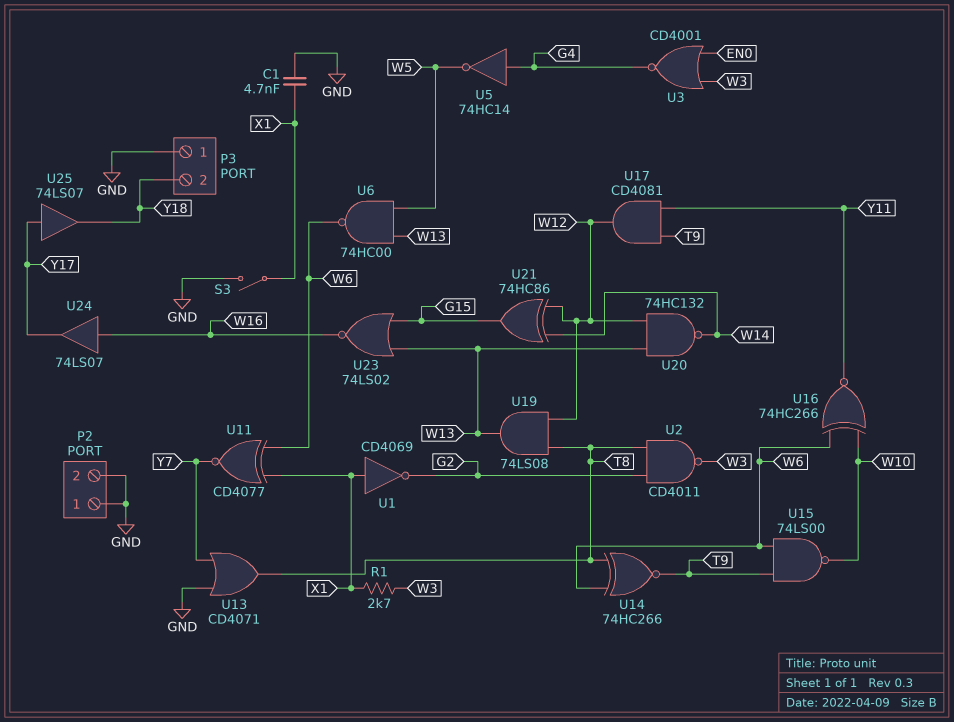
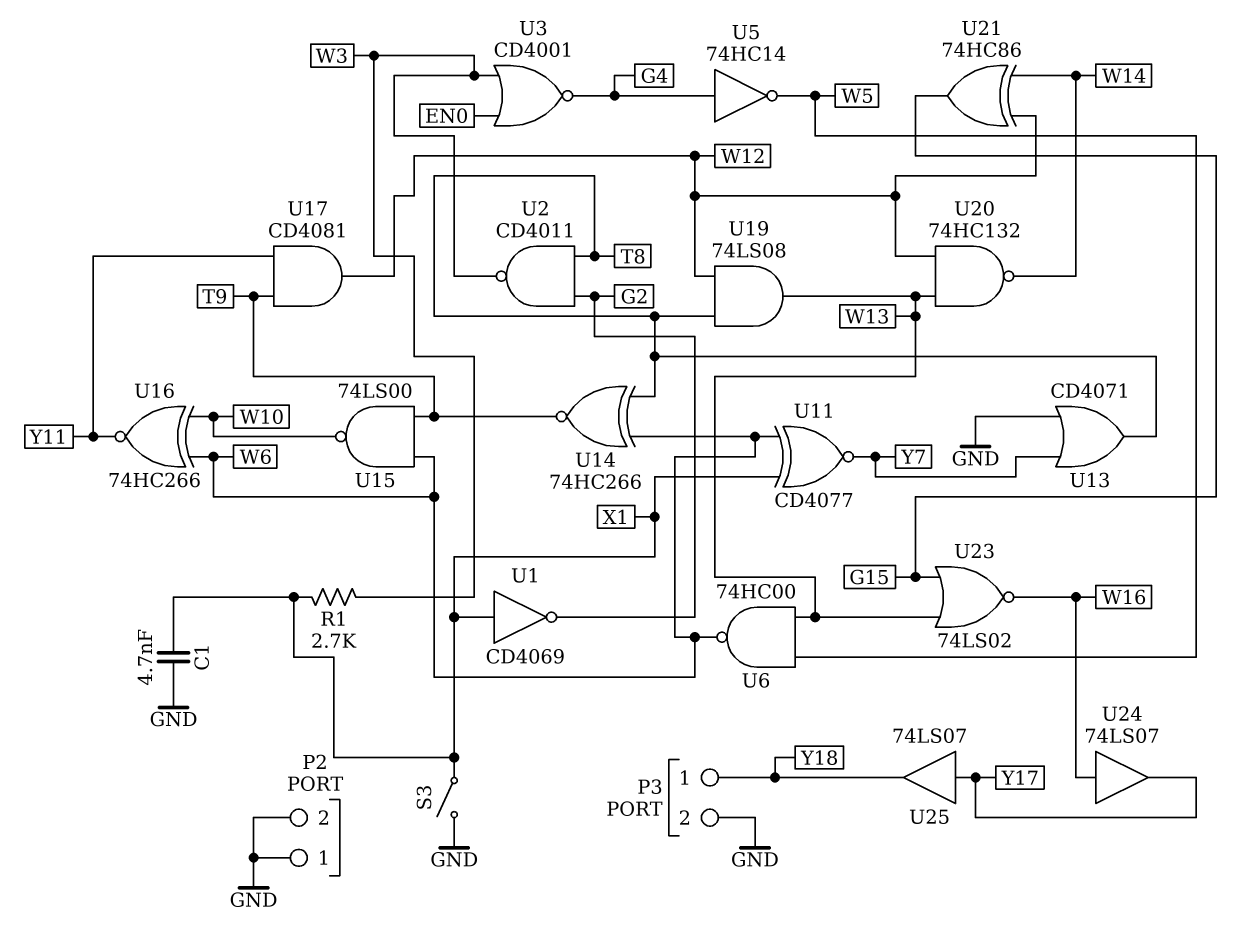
P3 pin 1: GND -> Y18
P3 pin 2: Y18 -> GND

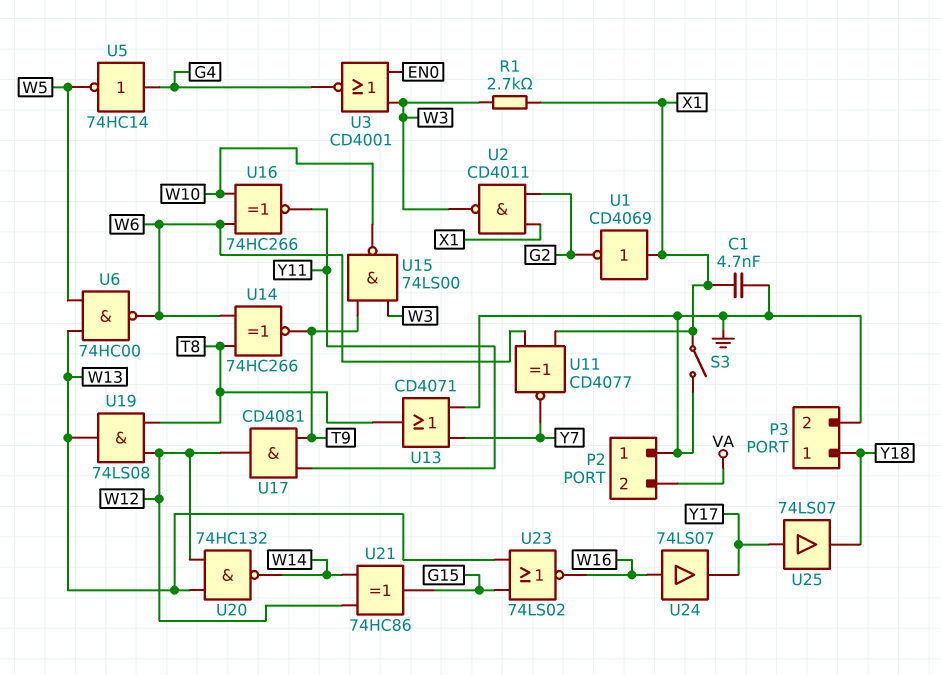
P2 pin 2: GND -> VA
U2: NAND CD4011 (in G2, in T8, out W3) -> NAND CD4011 (in G2, in X1, out W3)
U15: NAND 74LS00 (in T9, in W6, out W10) -> NAND 74LS00 (in T9, in W3, out W10)

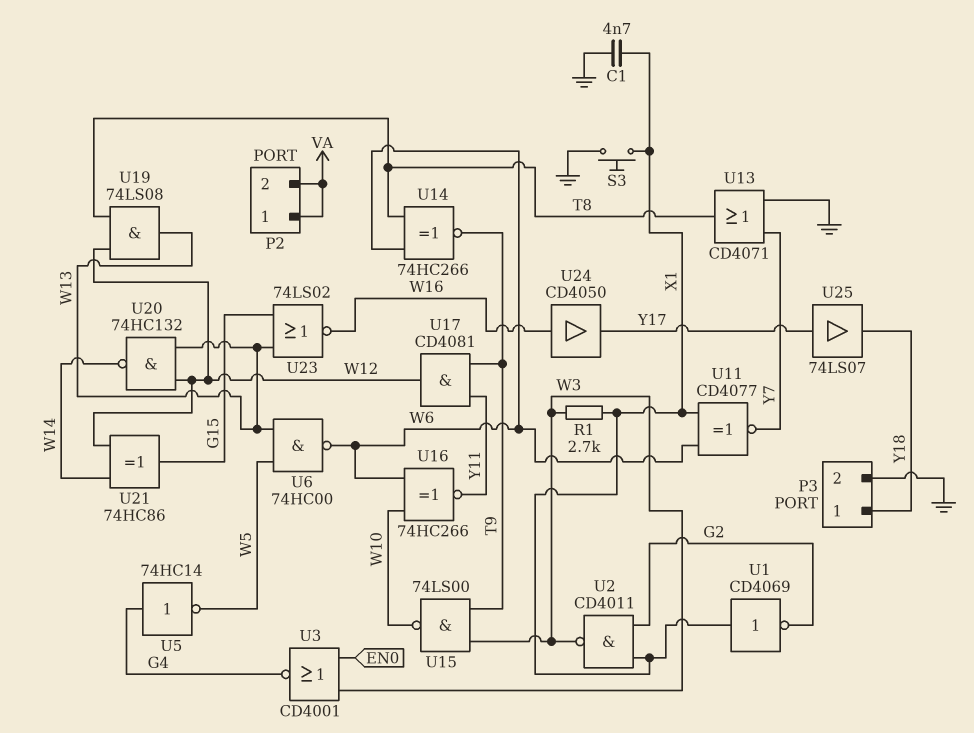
P2 pin 1: GND -> VA
S3: switch (GND, X1) -> button (GND, X1)
U24: buffer 74LS07 (in W16, out Y17) -> buffer CD4050 (in W16, out Y17)

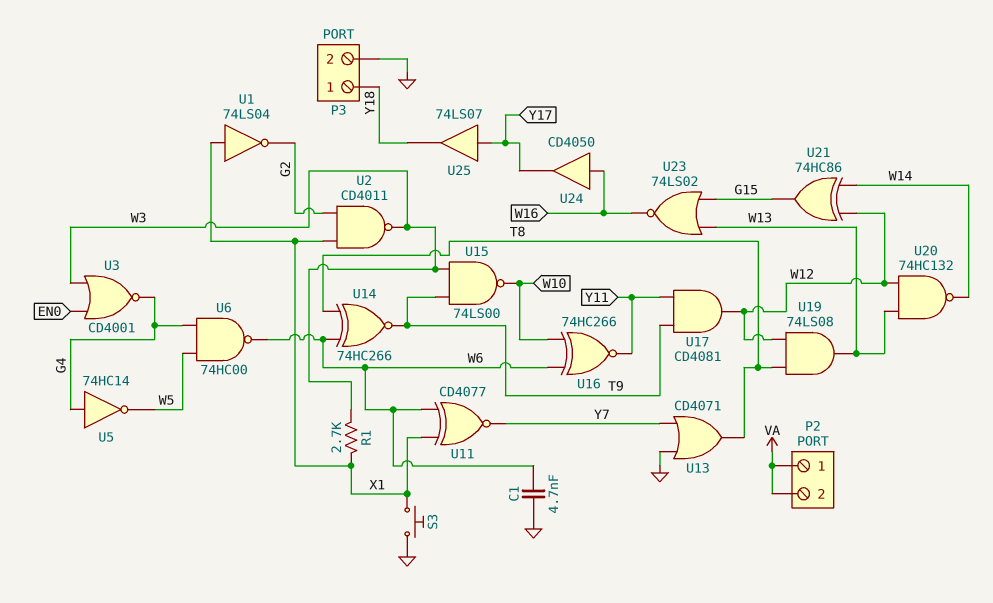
C1: 4.7nF (GND, X1) -> 4.7nF (GND, W6)
U1: NOT CD4069 (in X1, out G2) -> NOT 74LS04 (in X1, out G2)
U6: NAND 74HC00 (in W5, in W13, out W6) -> NAND 74HC00 (in G4, in W5, out W6)

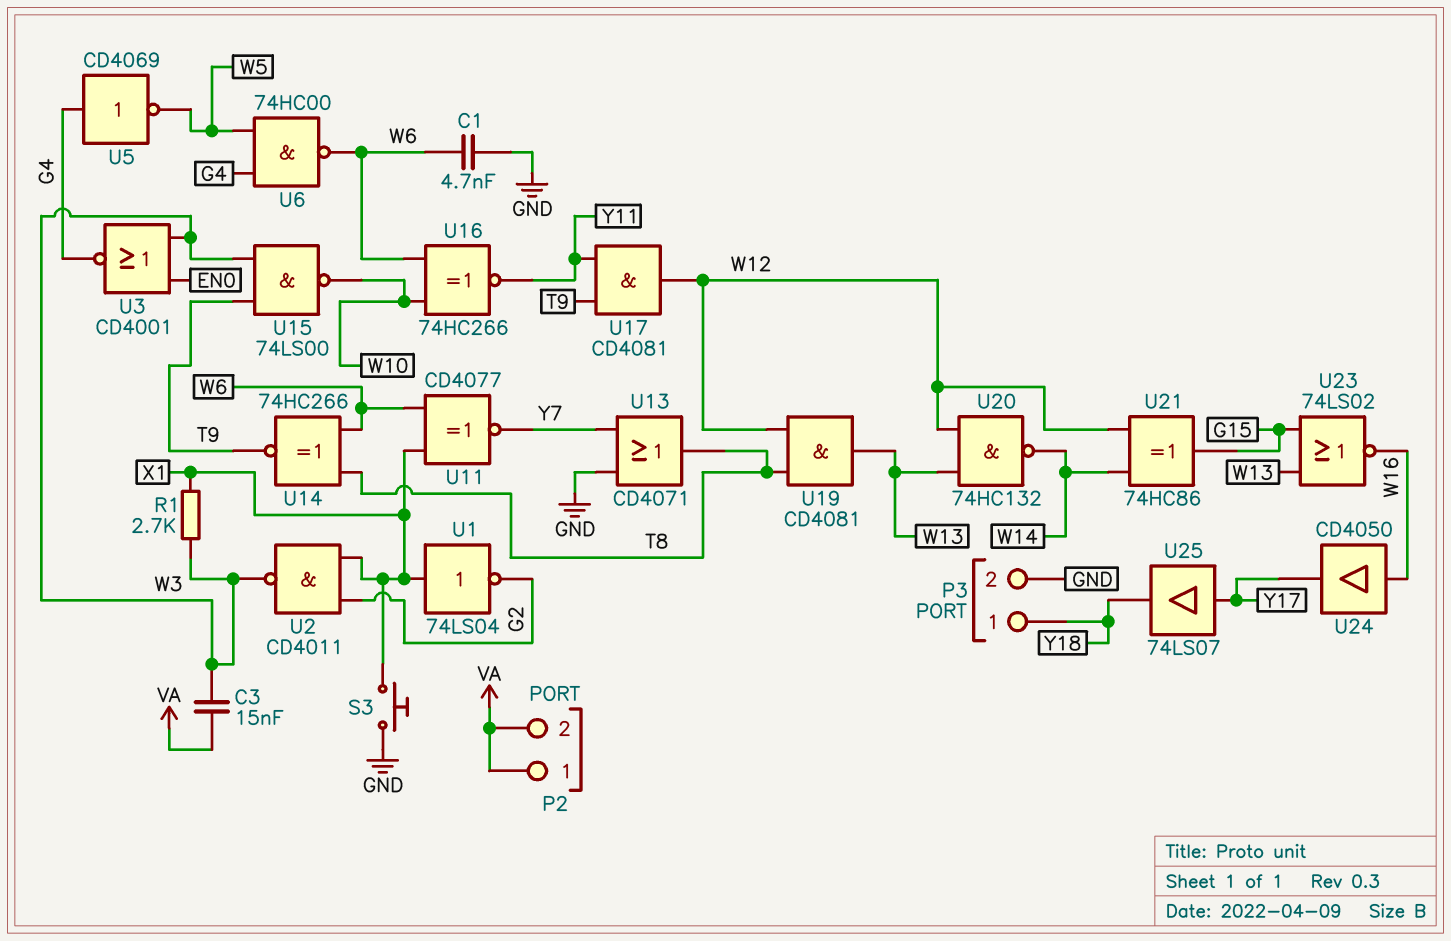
C3: none -> 15nF (VA, W3)
U5: NOT 74HC14 (in G4, out W5) -> NOT CD4069 (in G4, out W5)
U19: AND 74LS08 (in T8, in W12, out W13) -> AND CD4081 (in T8, in W12, out W13)

